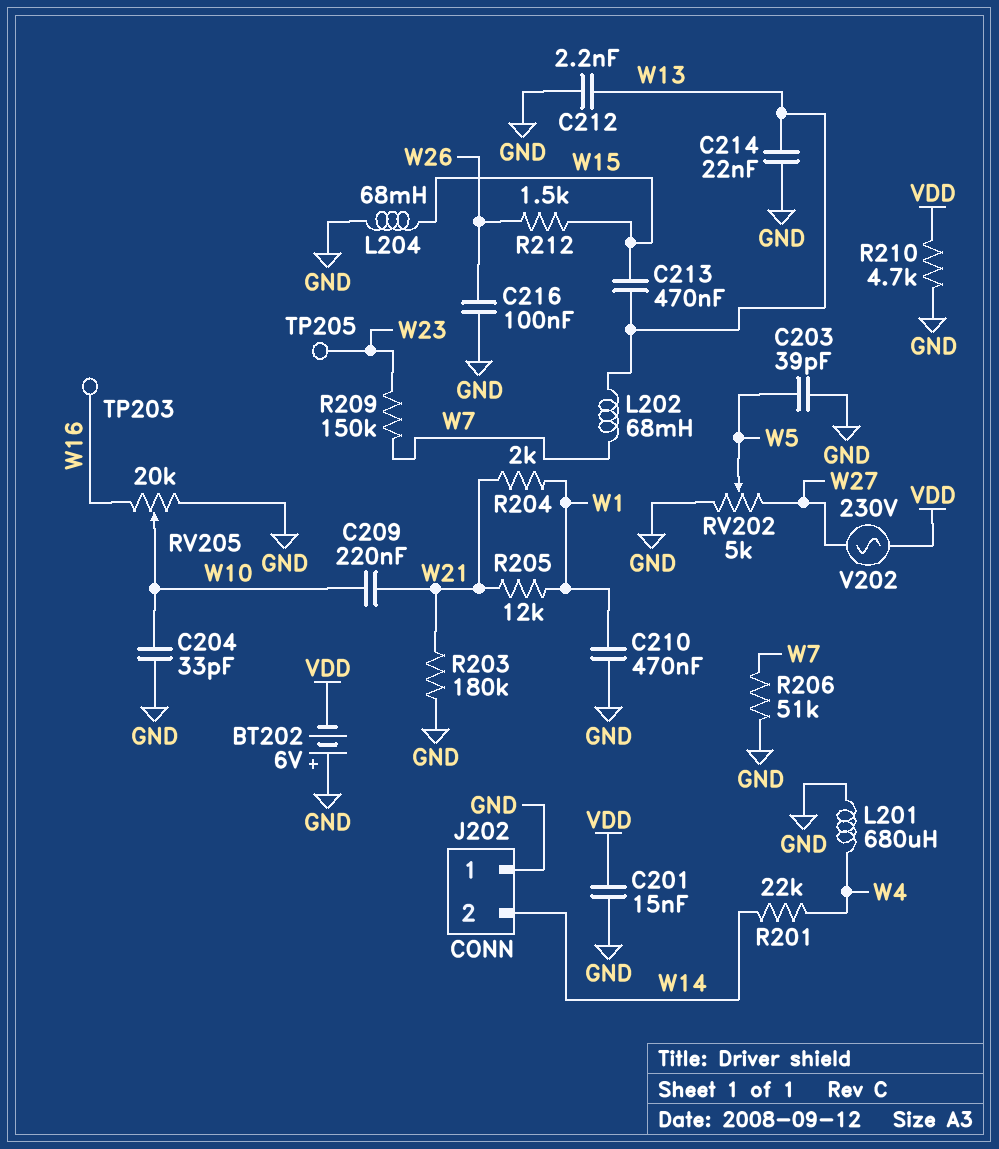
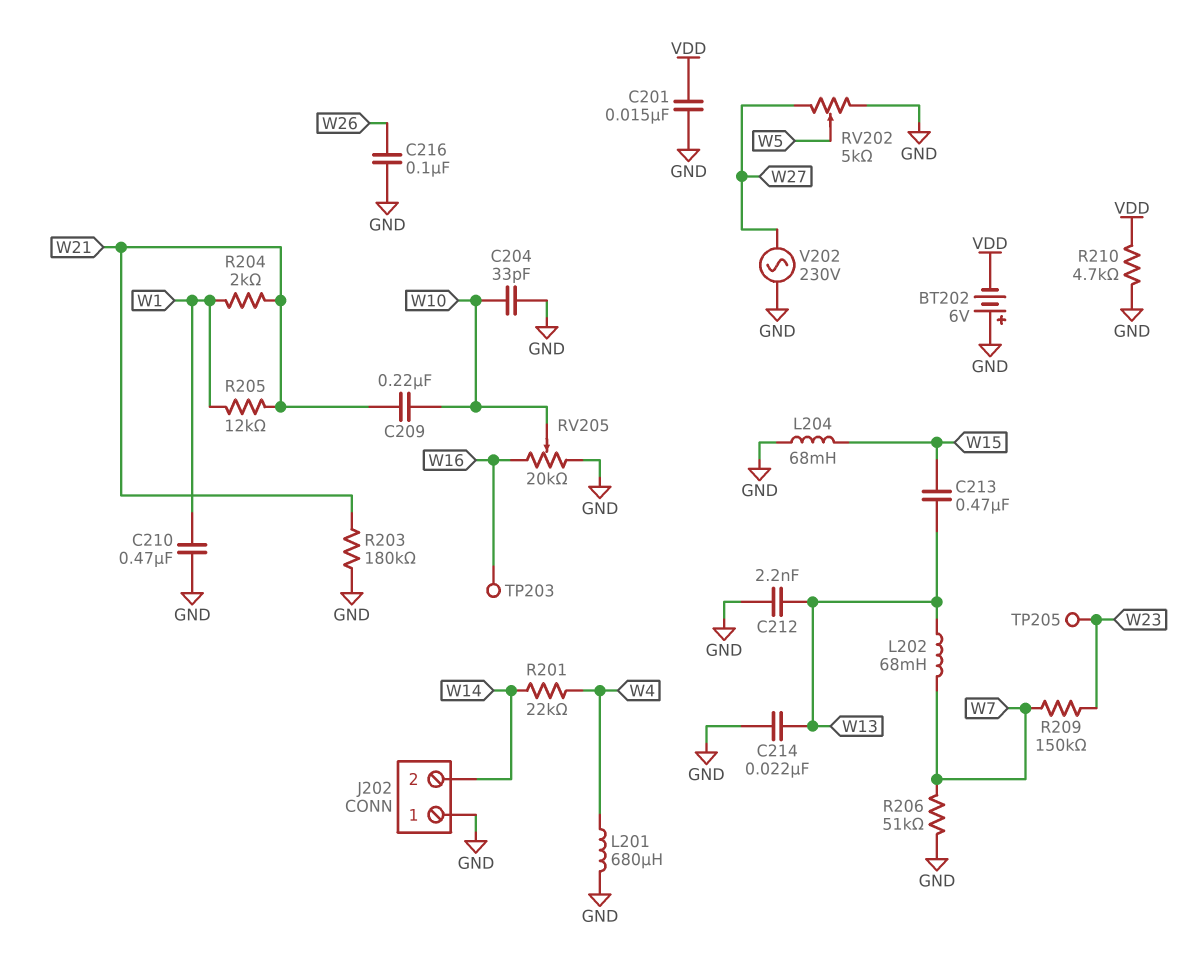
C203: 39pF (GND, W5) -> none
R212: 1.5k (W15, W26) -> none
V202: AC 230V (VDD, W27) -> AC 230V (GND, W27)

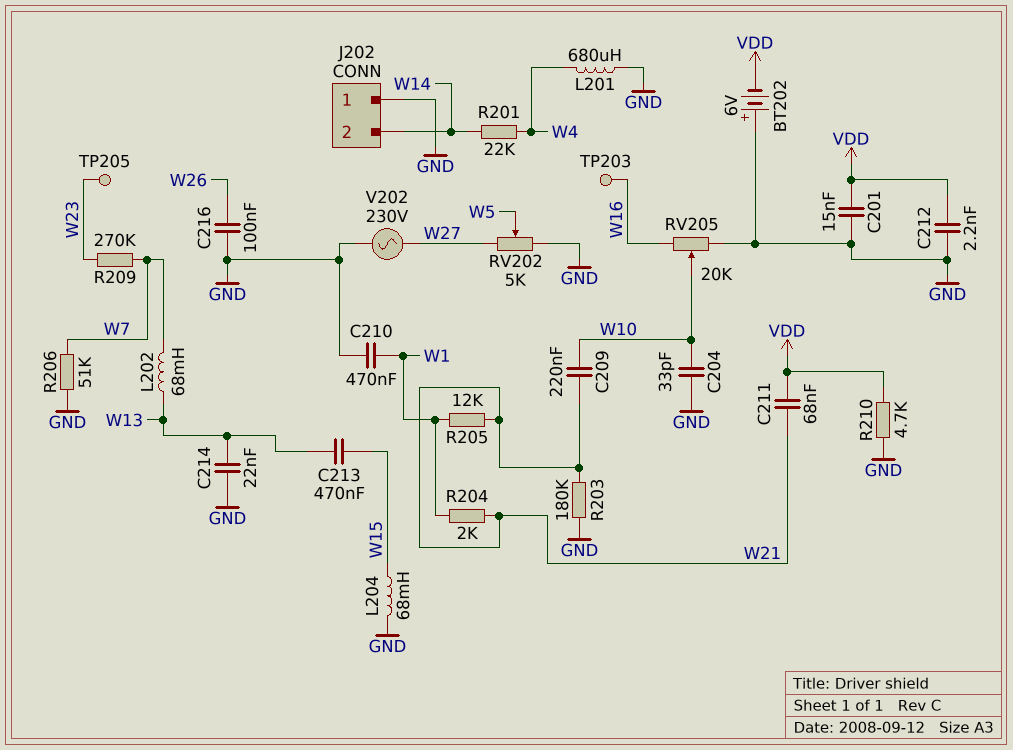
C211: none -> 68nF (VDD, W21)
C212: 2.2nF (GND, W13) -> 2.2nF (GND, VDD)
R209: 150k (W7, W23) -> 270k (W7, W23)

